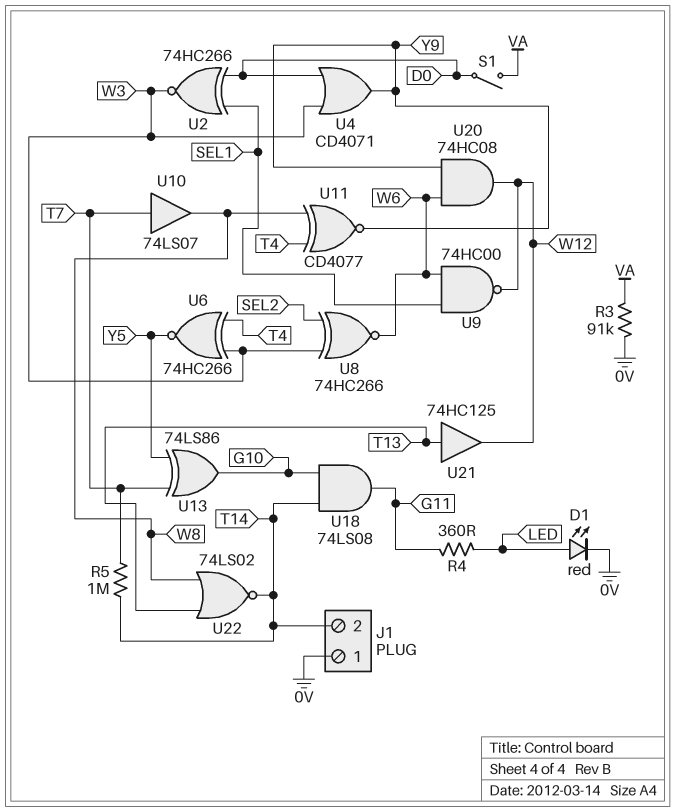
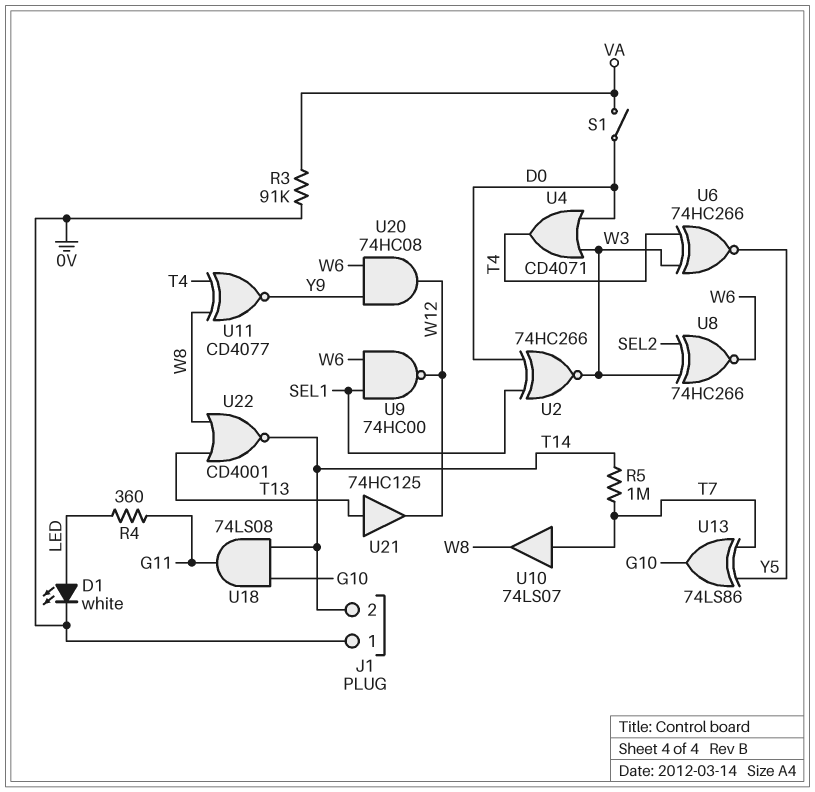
D1: LED red (A LED, K 0V) -> LED white (A LED, K 0V)
U4: OR CD4071 (in D0, in W3, out Y9) -> OR CD4071 (in D0, in W3, out T4)
U22: NOR 74LS02 (in T13, in W8, out T14) -> NOR CD4001 (in T13, in W8, out T14)

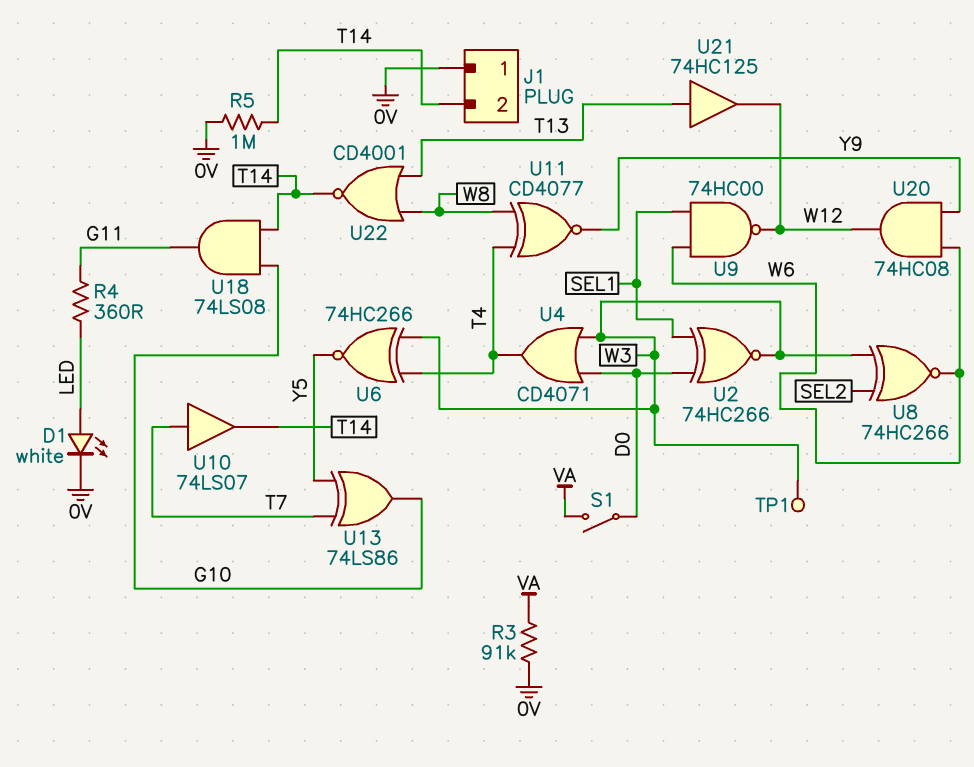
R5: 1M (T7, T14) -> 1M (0V, T14)
TP1: none -> test point (W3)
U10: buffer 74LS07 (in T7, out W8) -> buffer 74LS07 (in T7, out T14)

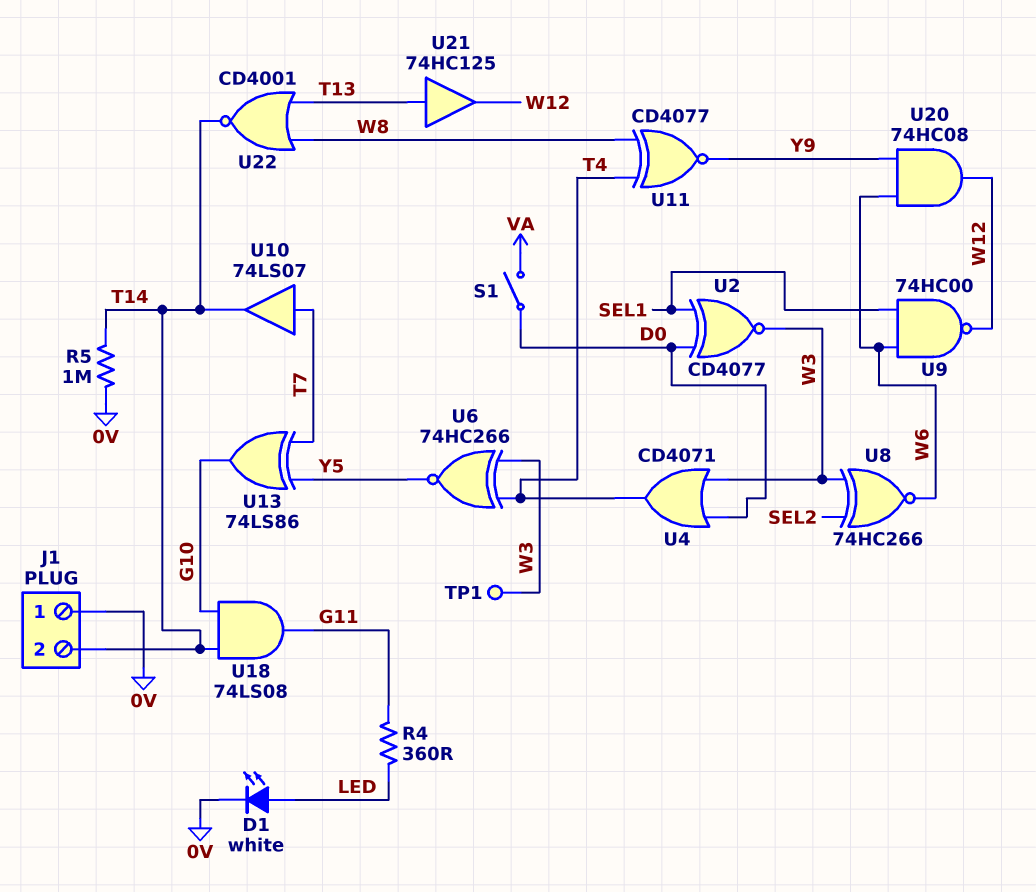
R3: 91k (0V, VA) -> none
U2: XNOR 74HC266 (in D0, in SEL1, out W3) -> XNOR CD4077 (in D0, in SEL1, out W3)

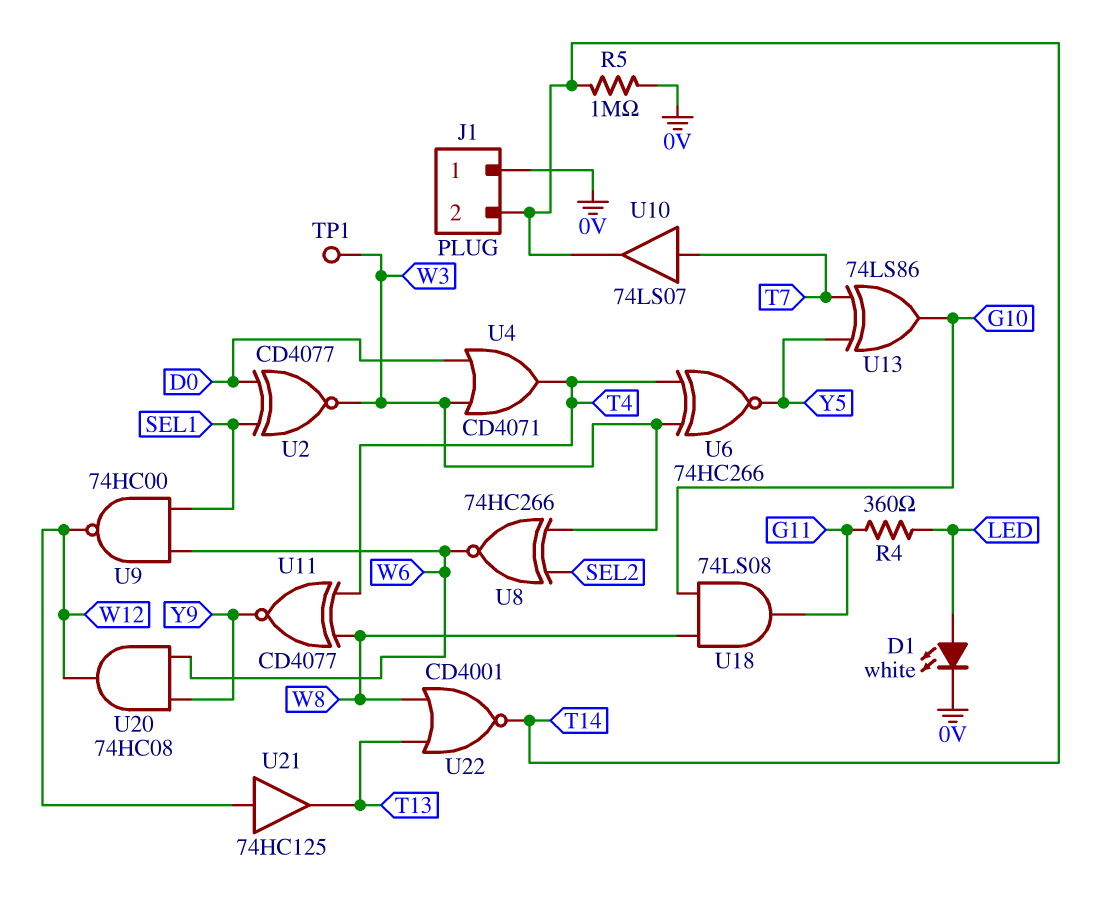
S1: switch (D0, VA) -> none
U18: AND 74LS08 (in G10, in T14, out G11) -> AND 74LS08 (in G10, in W8, out G11)
U21: buffer 74HC125 (in T13, out W12) -> buffer 74HC125 (in W12, out T13)

